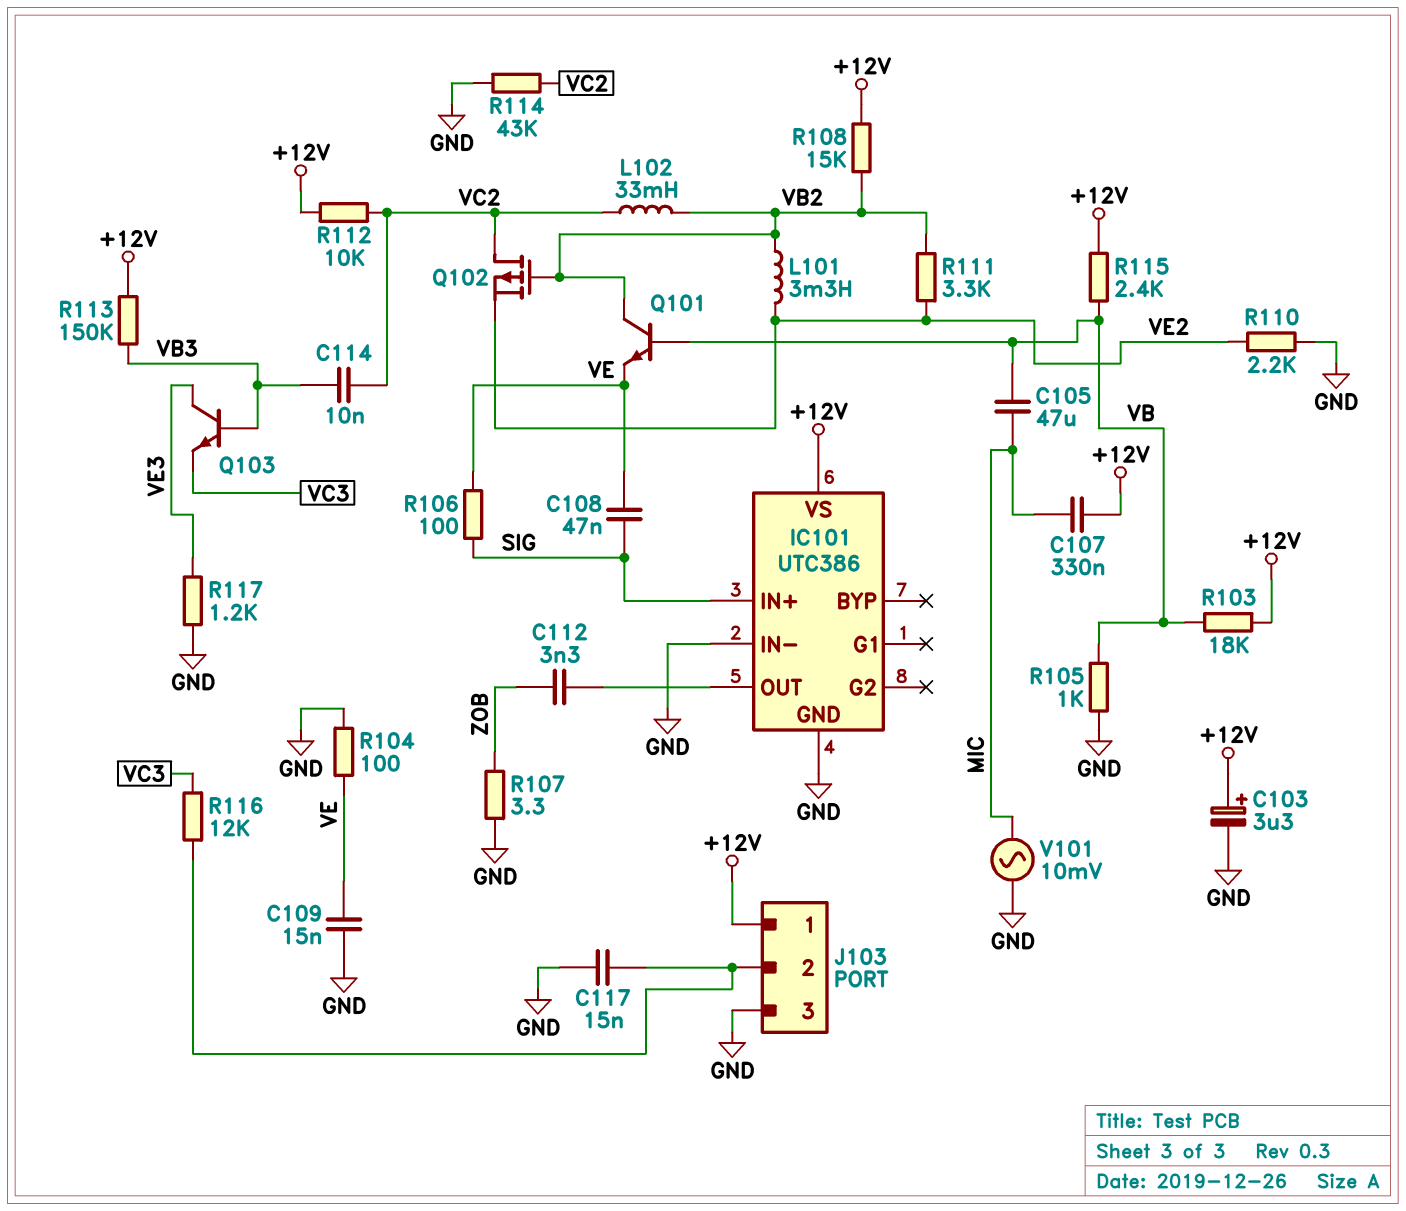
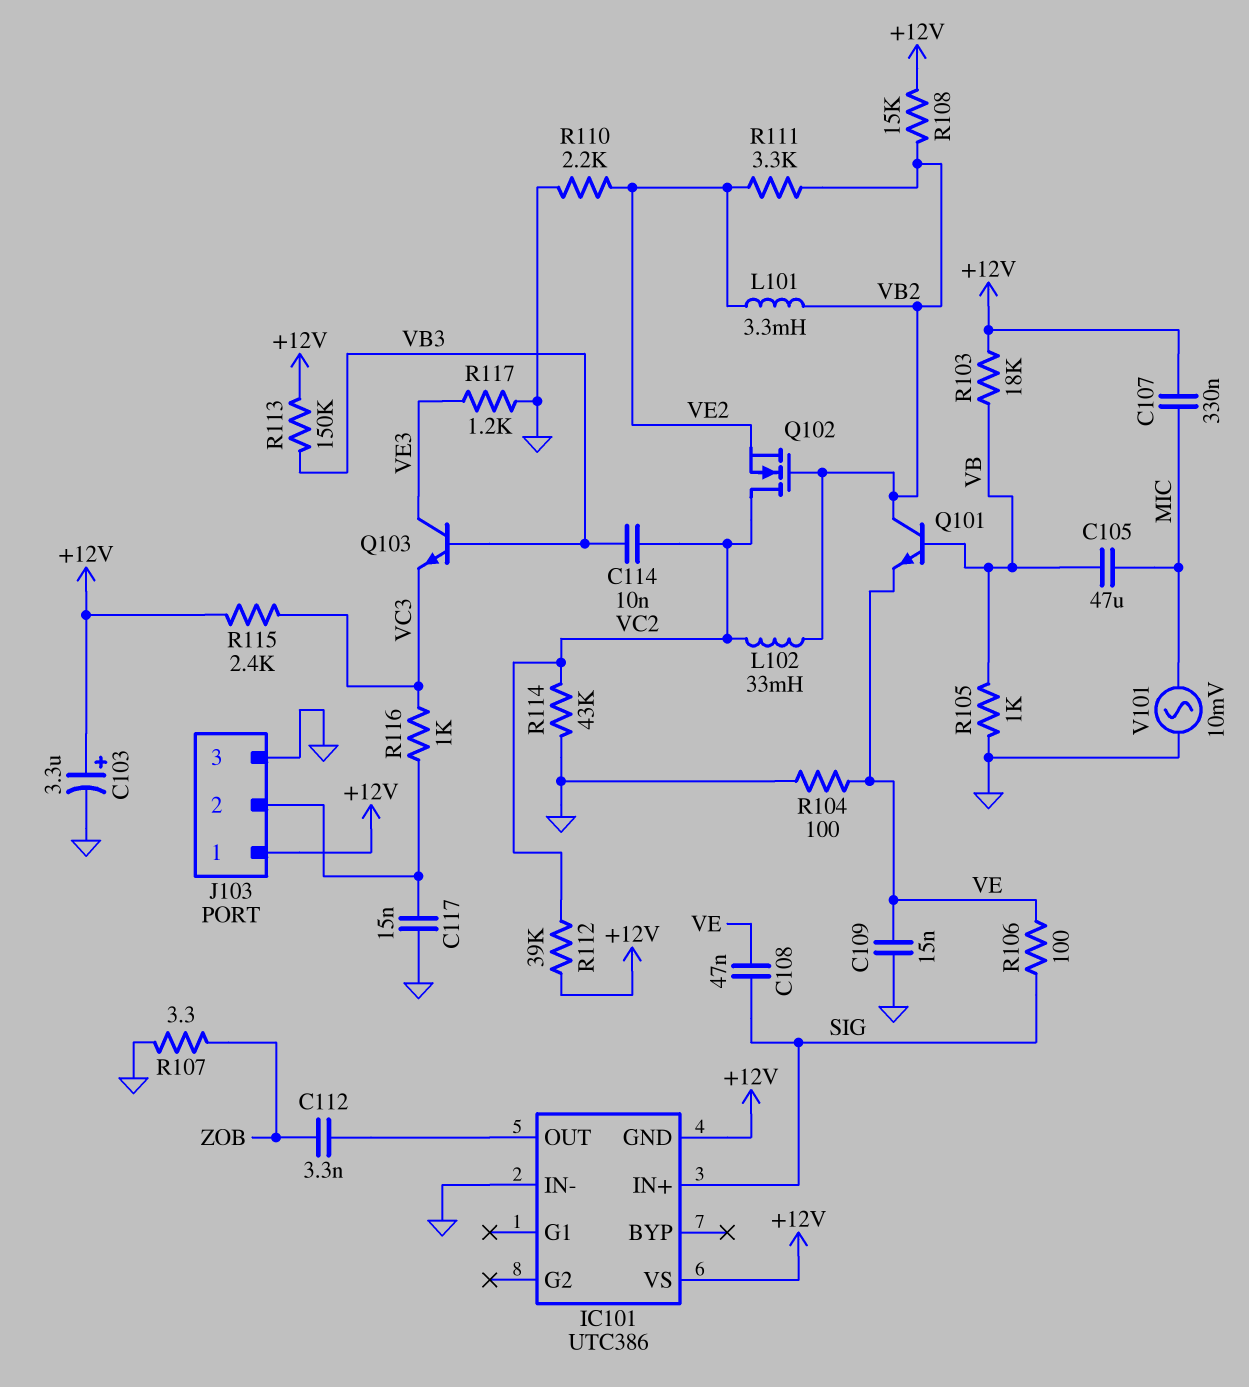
IC101 pin GND: GND -> +12V
Q102: PMOS (G VB2, D VC2, S VE2) -> NMOS (G VB2, D VC2, S VE2)
R112: 10k (+12V, VC2) -> 39k (+12V, VC2)
R115: 2.4k (+12V, VB) -> 2.4k (+12V, VC3)
R116: 12k (J103/2, VC3) -> 1k (J103/2, VC3)

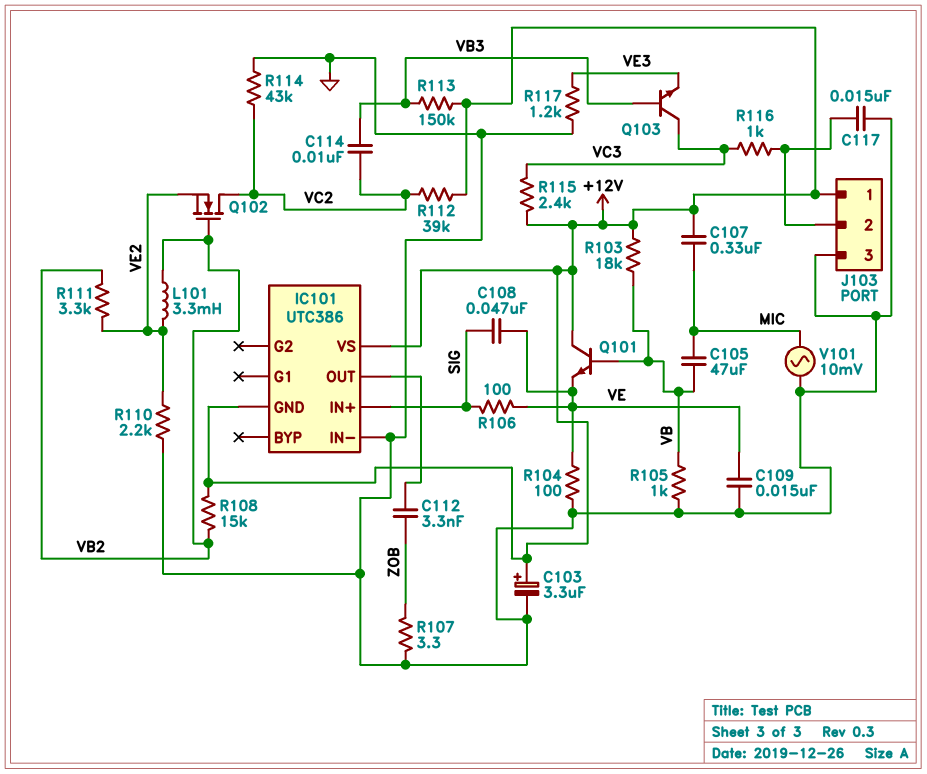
L102: 33mH (VB2, VC2) -> none
Q101: NPN (B VB, C VB2, E VE) -> NPN (B VB, C +12V, E VE)
Q103: NPN (B VB3, C VE3, E VC3) -> NPN (B VB3, C VC3, E VE3)

